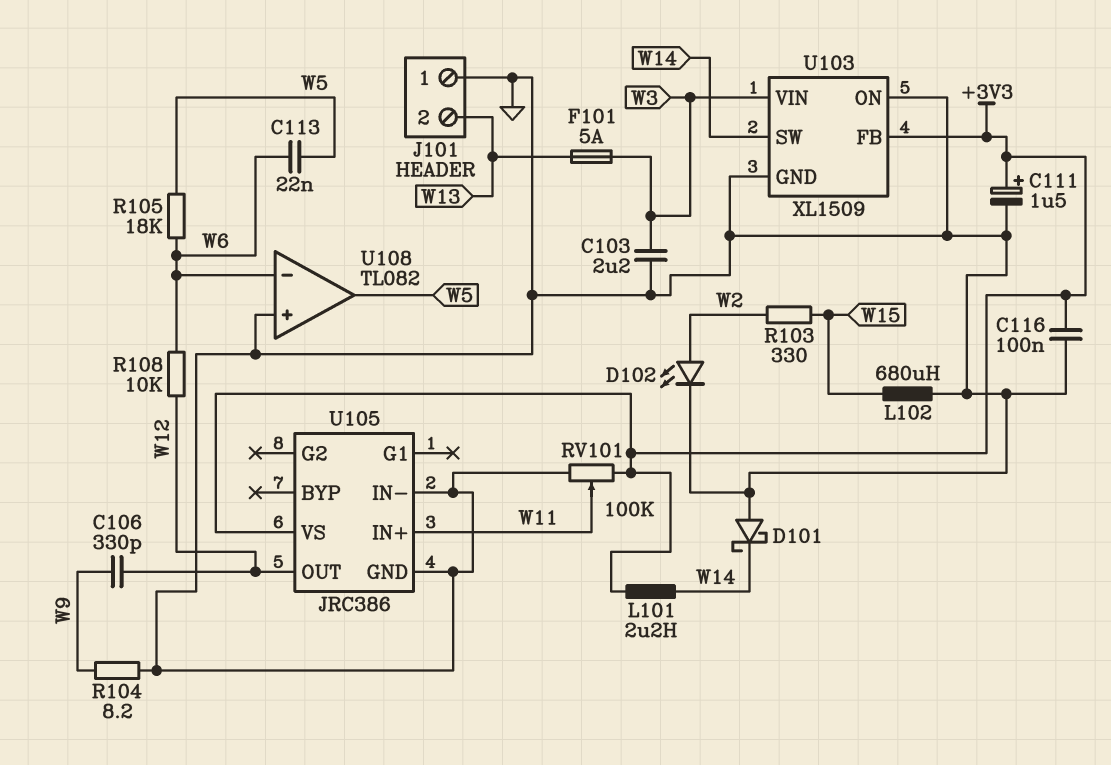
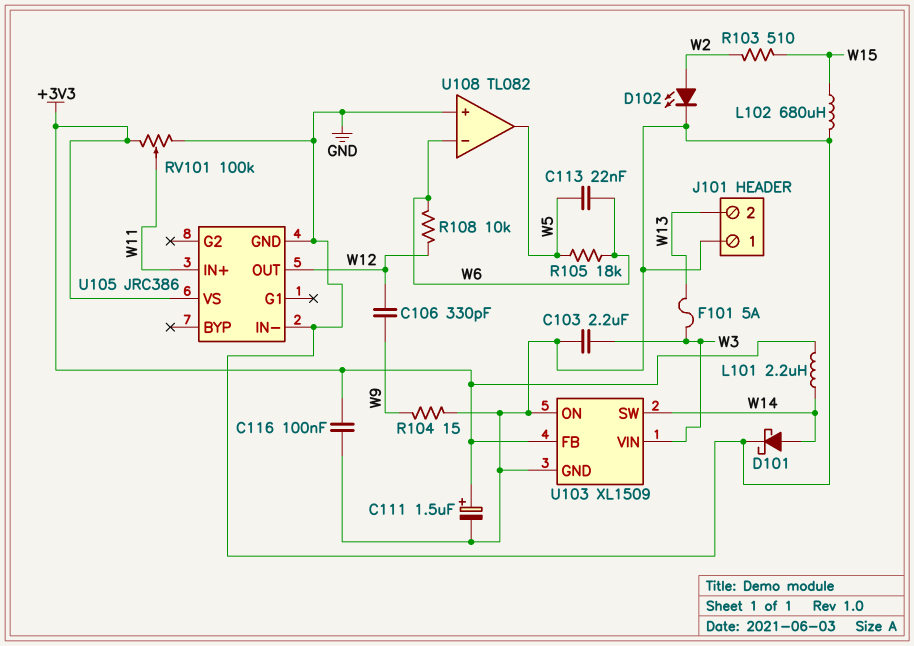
D101: schottky (A GND, K W14) -> schottky (A W14, K GND)
R103: 330 (W2, W15) -> 510 (W2, W15)
R104: 8.2 (GND, W9) -> 15 (GND, W9)

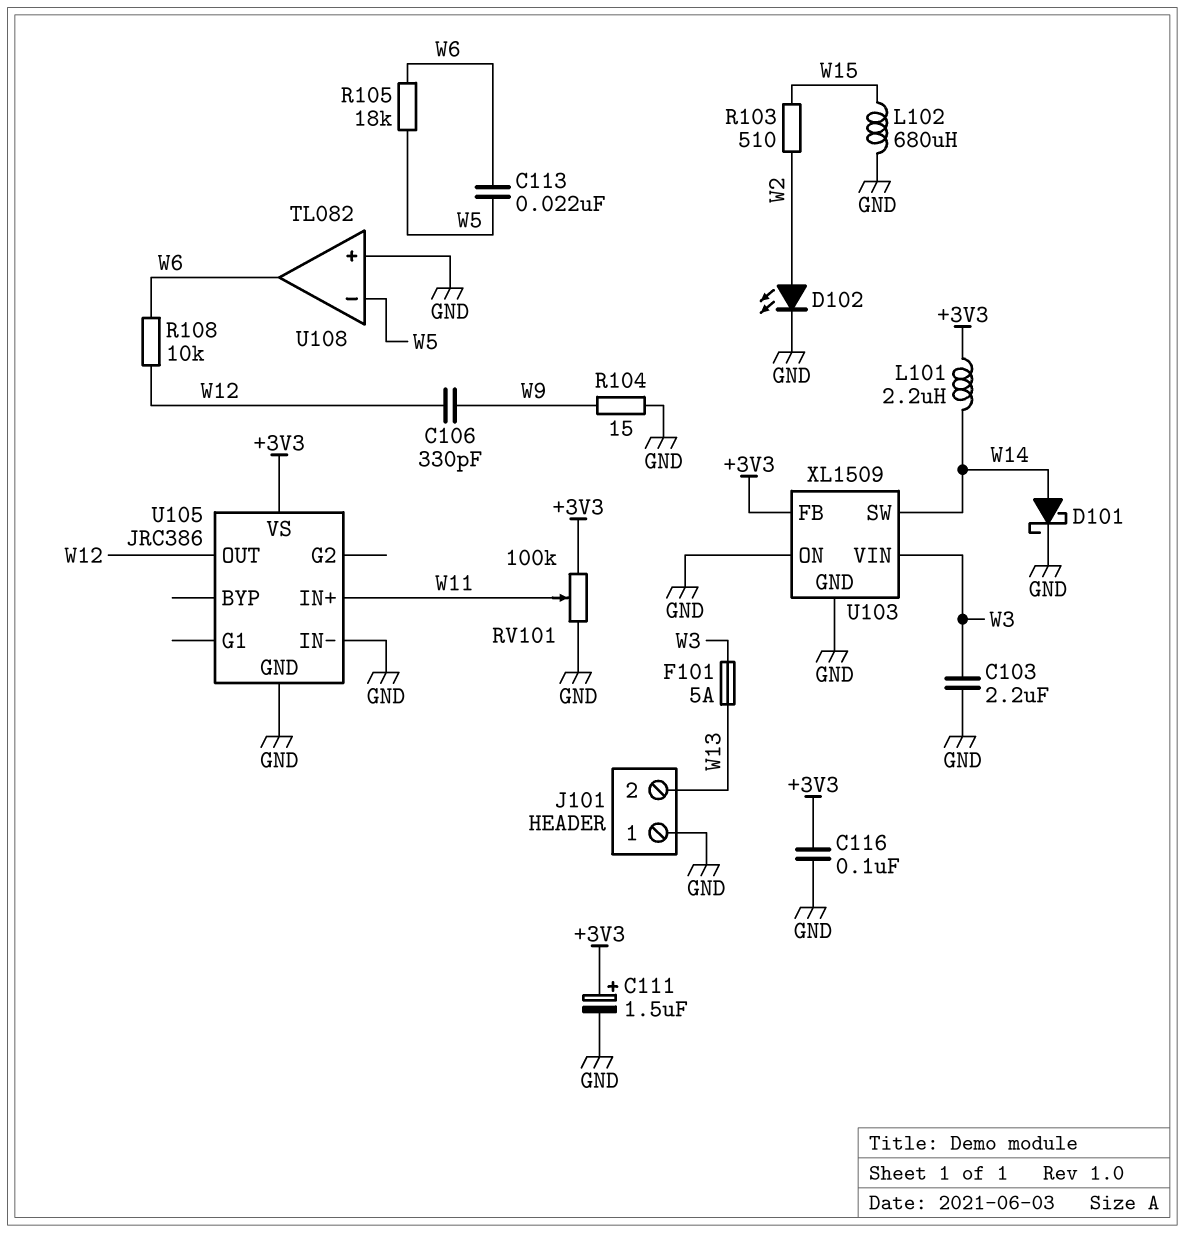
U108 pin in-: W6 -> W5
U108 pin out: W5 -> W6

